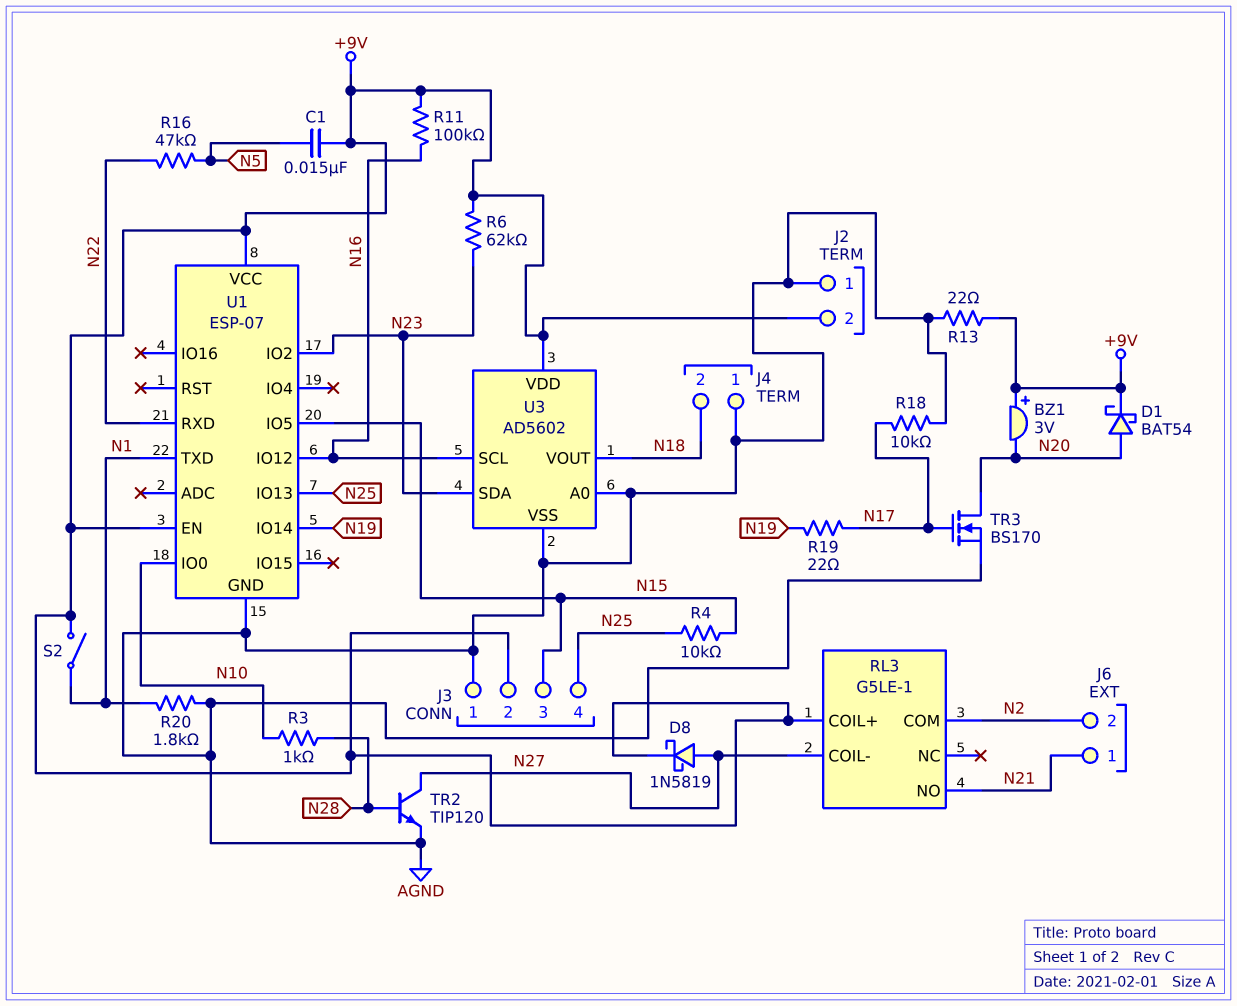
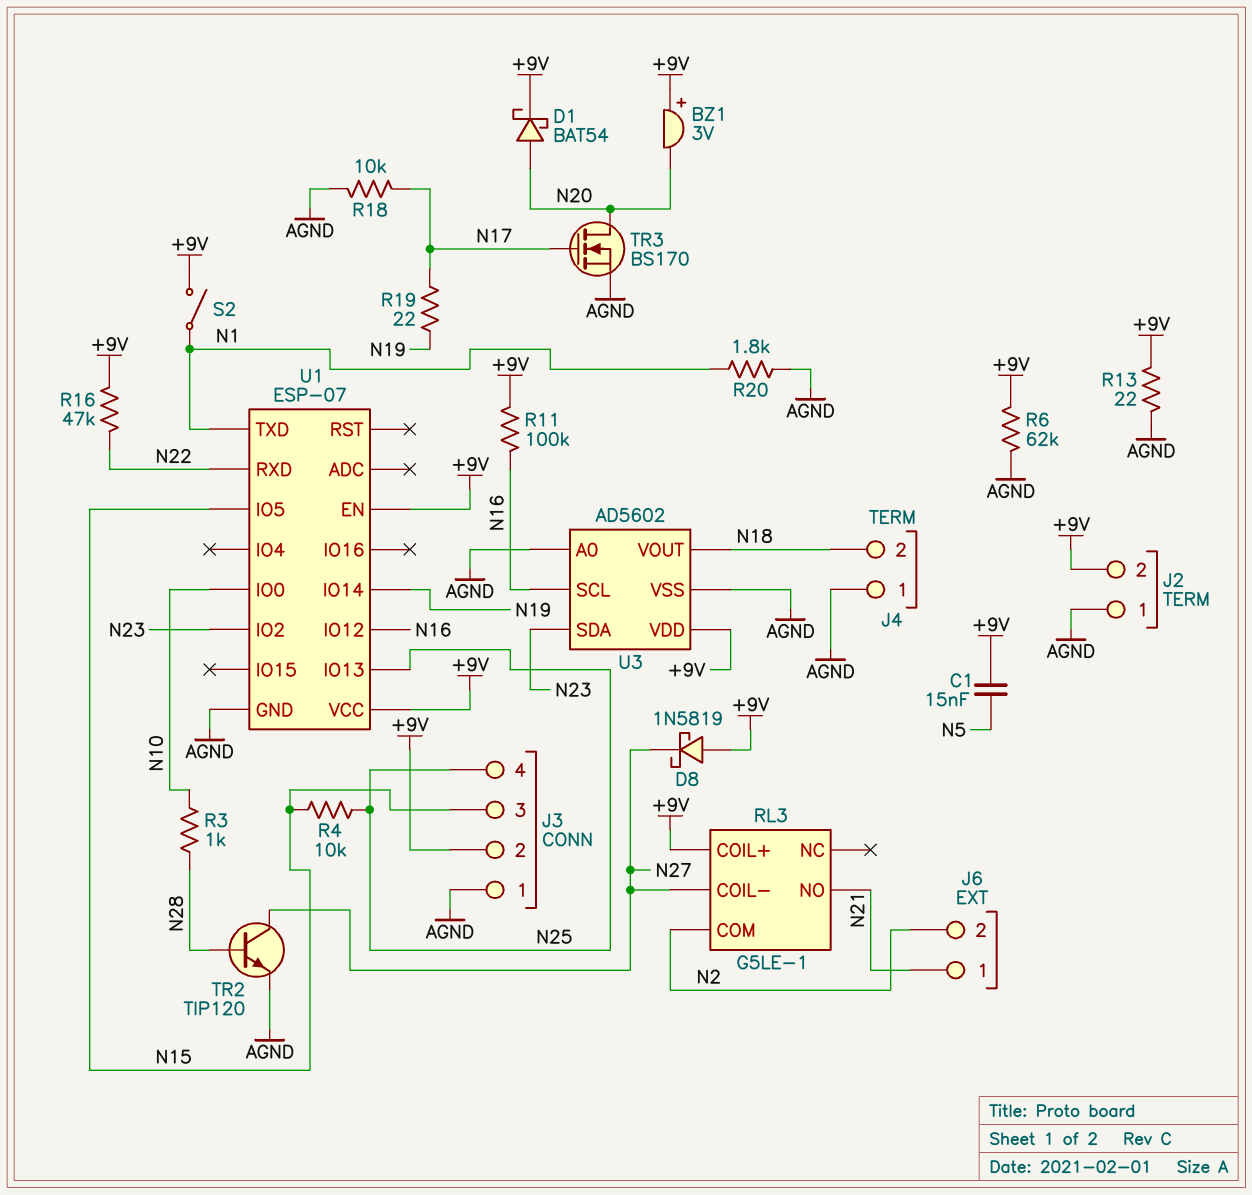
D8: schottky 1N5819 (A N27, K +9V) -> schottky 1N5819 (A +9V, K N27)
R6: 62k (+9V, N23) -> 62k (+9V, AGND)
R16: 47k (N5, N22) -> 47k (+9V, N22)

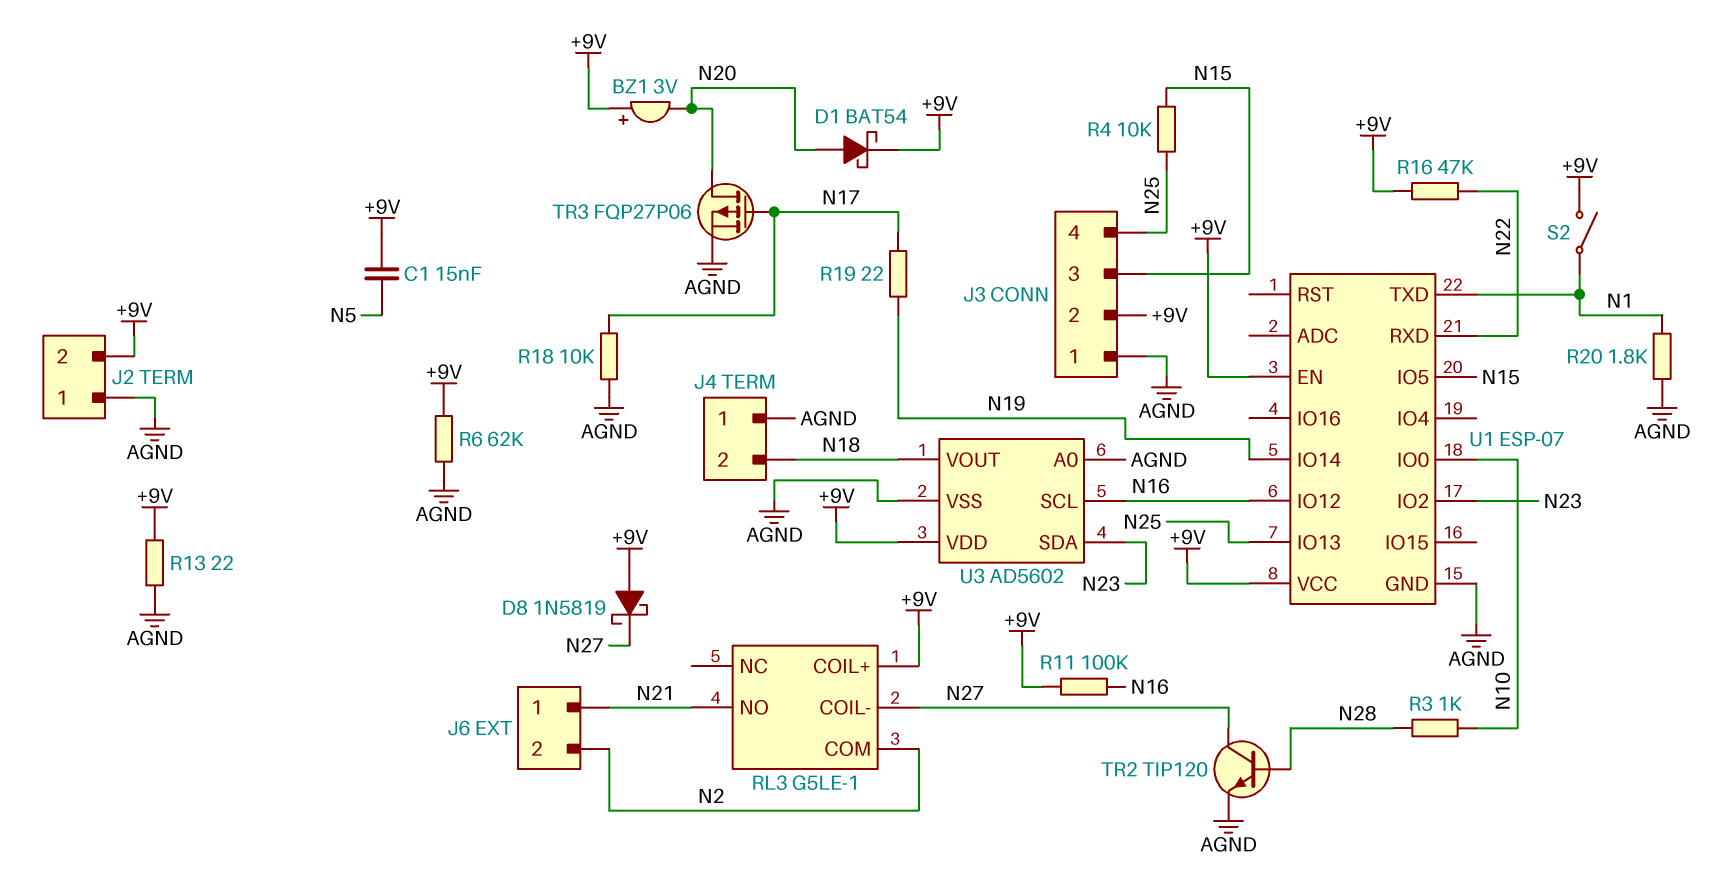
TR3: NMOS BS170 (G N17, D N20, S AGND) -> PMOS FQP27P06 (G N17, D N20, S AGND)

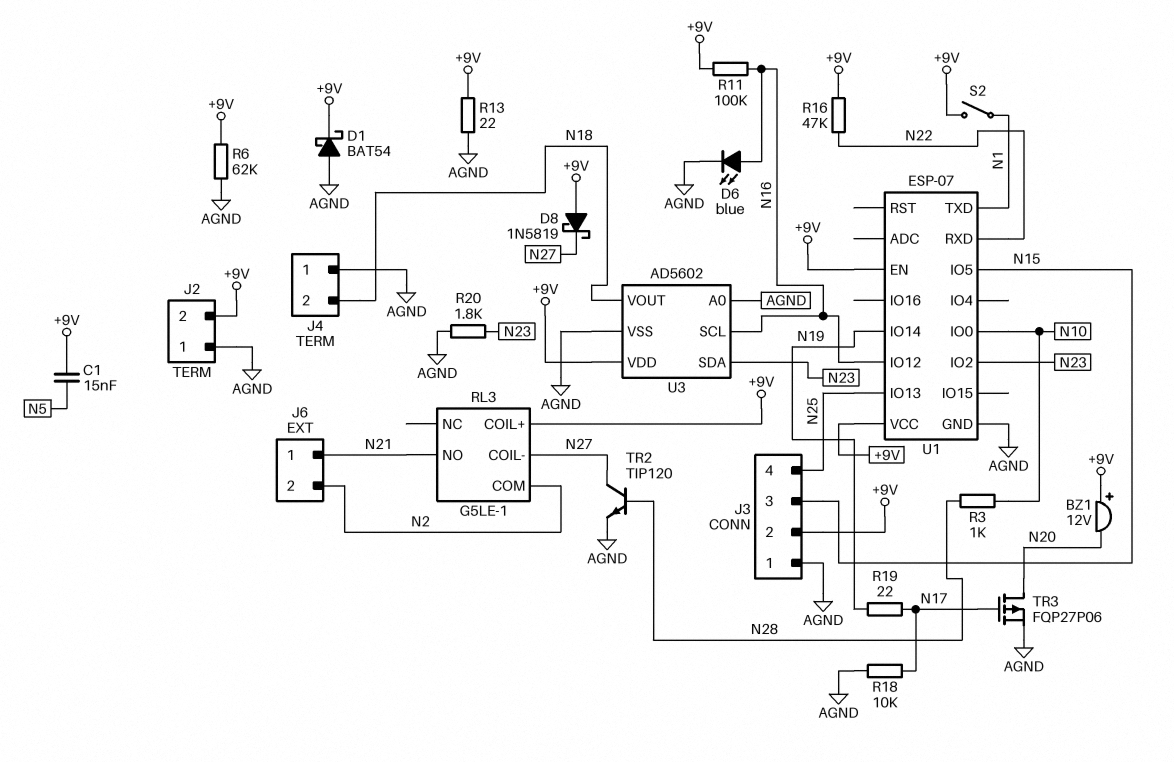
BZ1: buzzer 3V (plus +9V, minus N20) -> buzzer 12V (plus +9V, minus N20)
D1: schottky BAT54 (A N20, K +9V) -> schottky BAT54 (A AGND, K +9V)
D6: none -> LED blue (A N16, K AGND)
R4: 10k (N15, N25) -> none
R20: 1.8k (AGND, N1) -> 1.8k (AGND, N23)

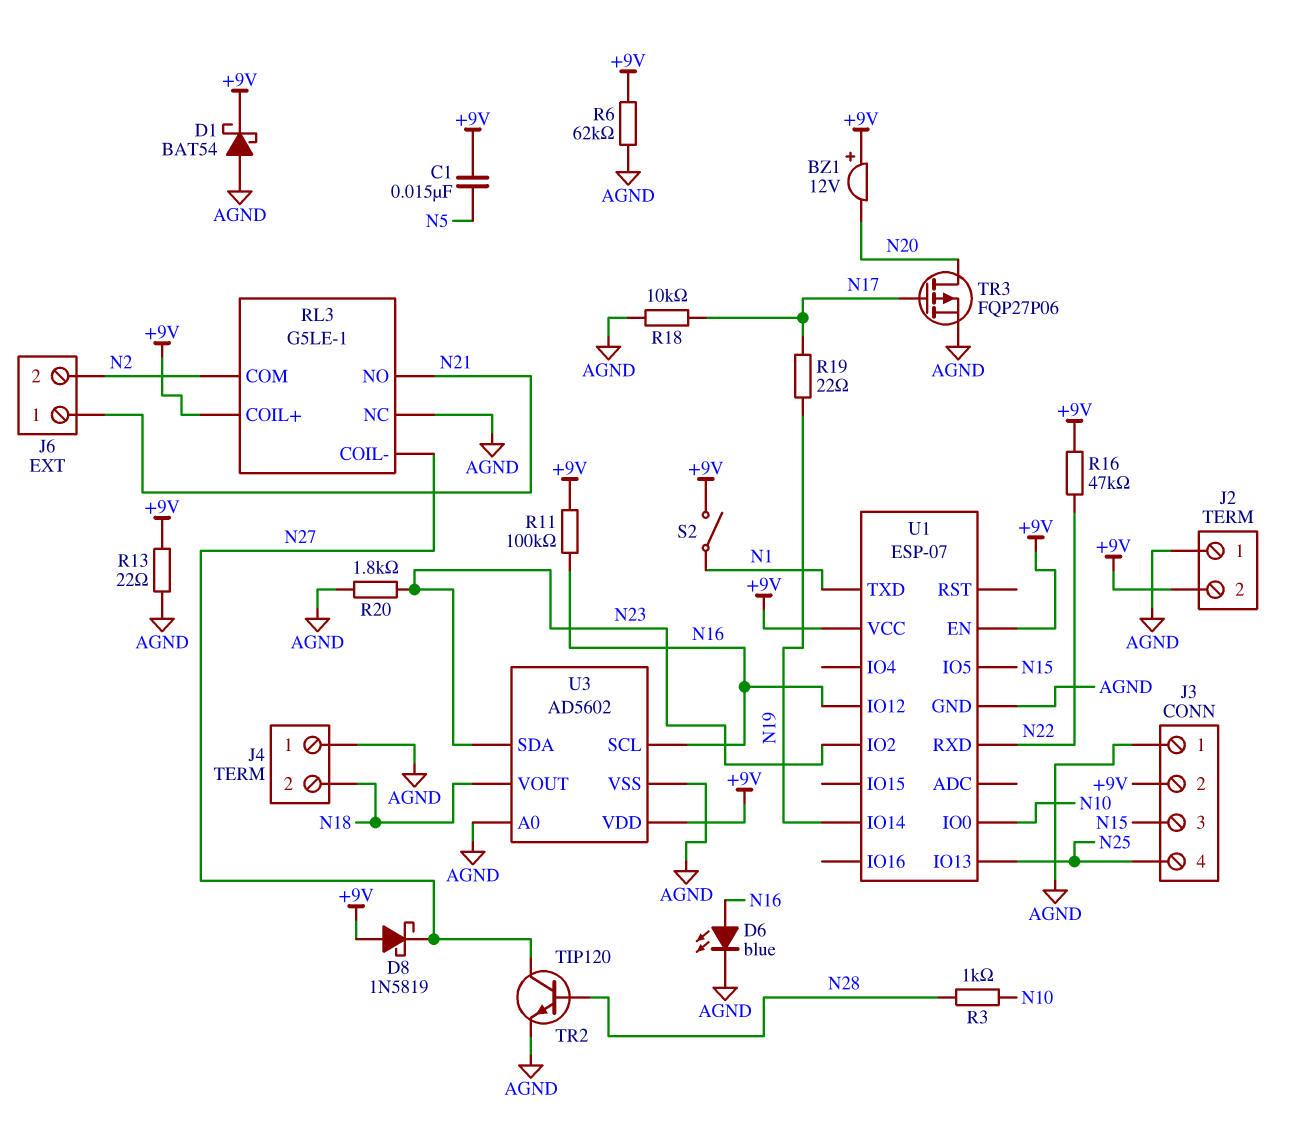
RL3 pin NC: none -> AGND

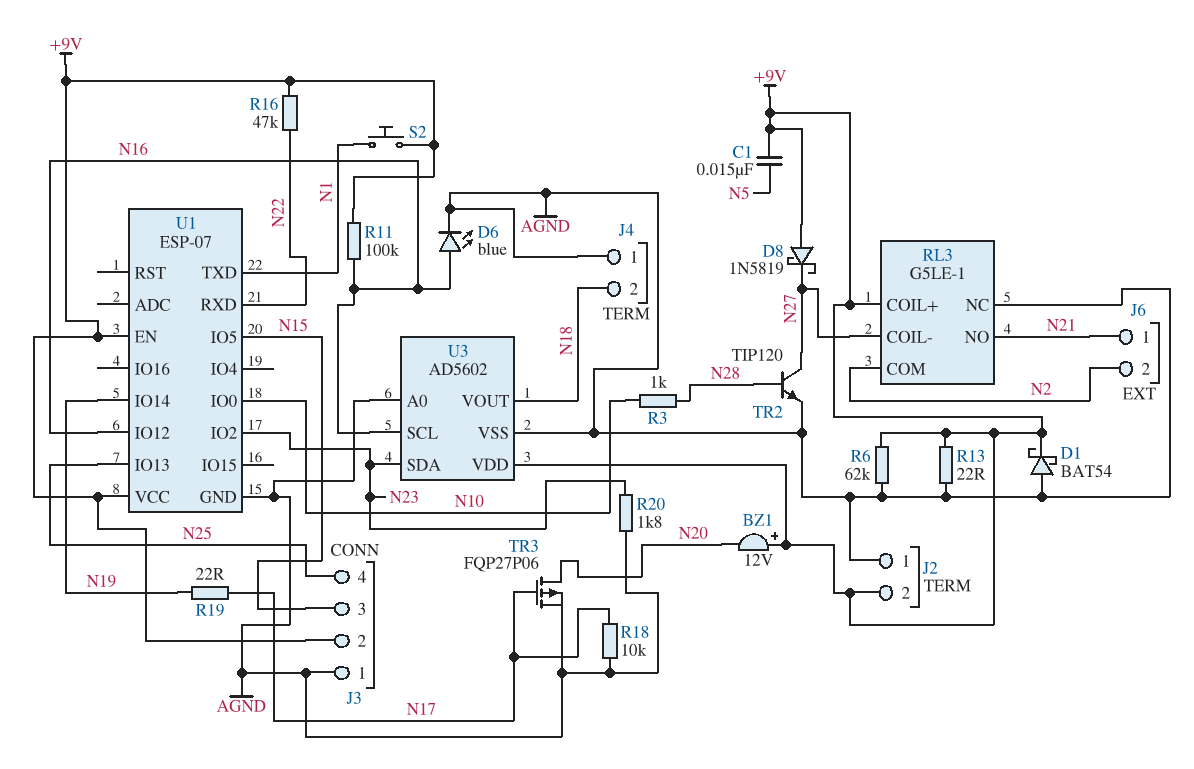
S2: switch (+9V, N1) -> button (+9V, N1)

